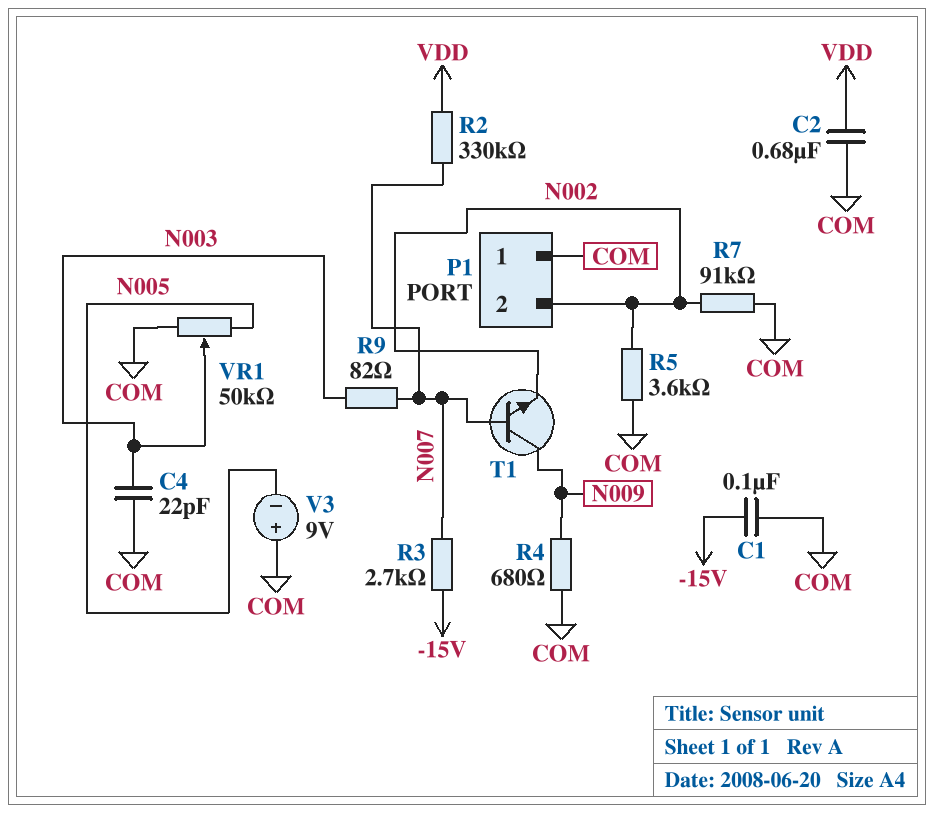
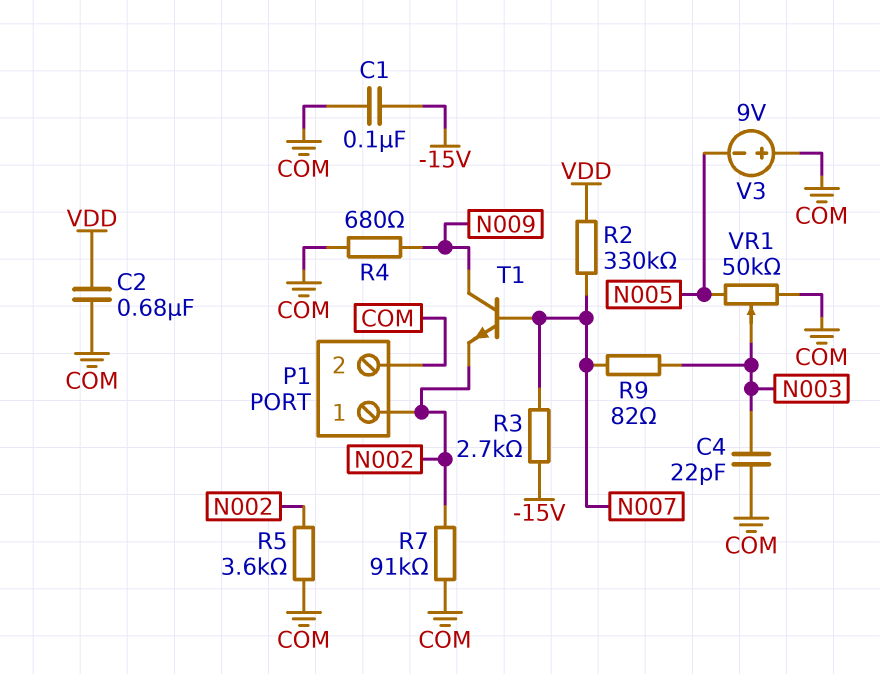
P1 pin 1: COM -> N002
P1 pin 2: N002 -> COM

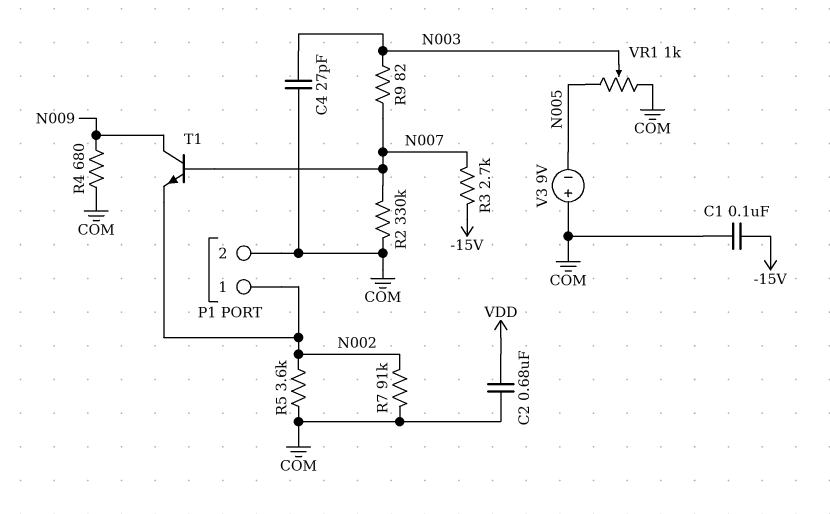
C4: 22pF (COM, N003) -> 27pF (COM, N003)
R2: 330k (N007, VDD) -> 330k (COM, N007)
VR1: 50k (COM, N005, wiper N003) -> 1k (COM, N005, wiper N003)

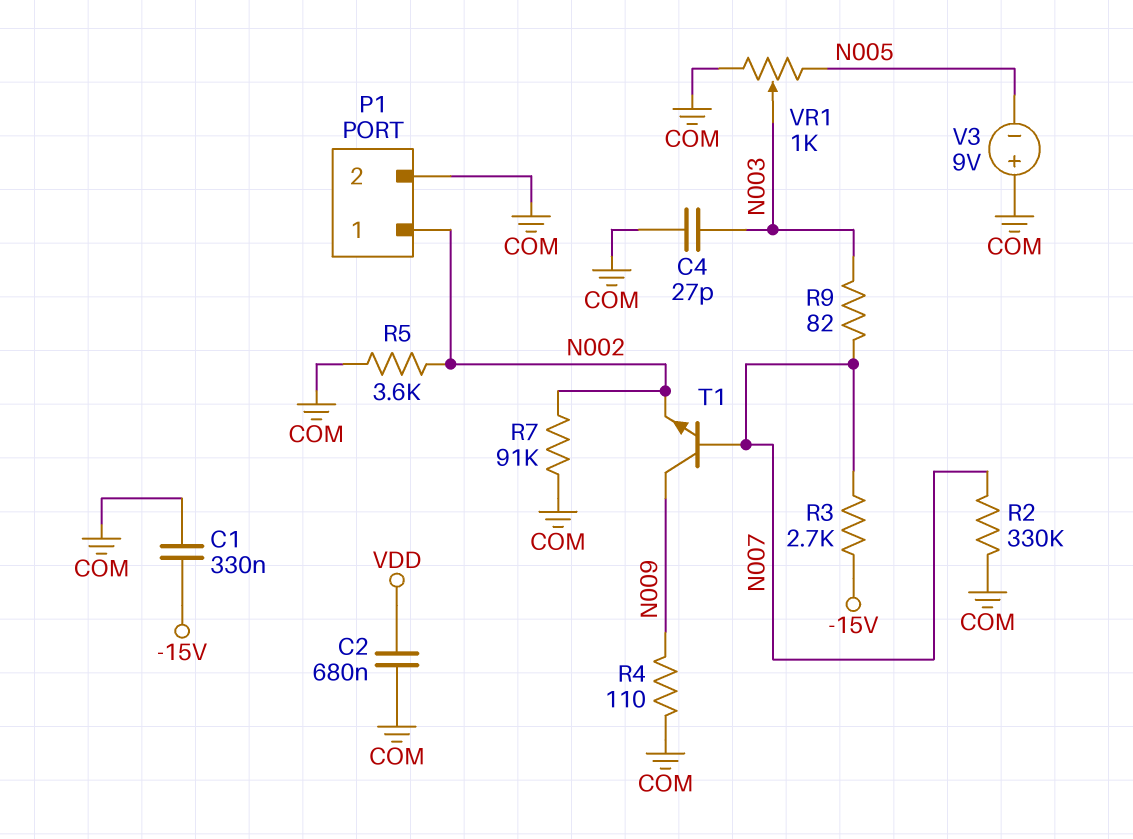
C1: 100nF (-15V, COM) -> 330nF (-15V, COM)
R4: 680 (COM, N009) -> 110 (COM, N009)

